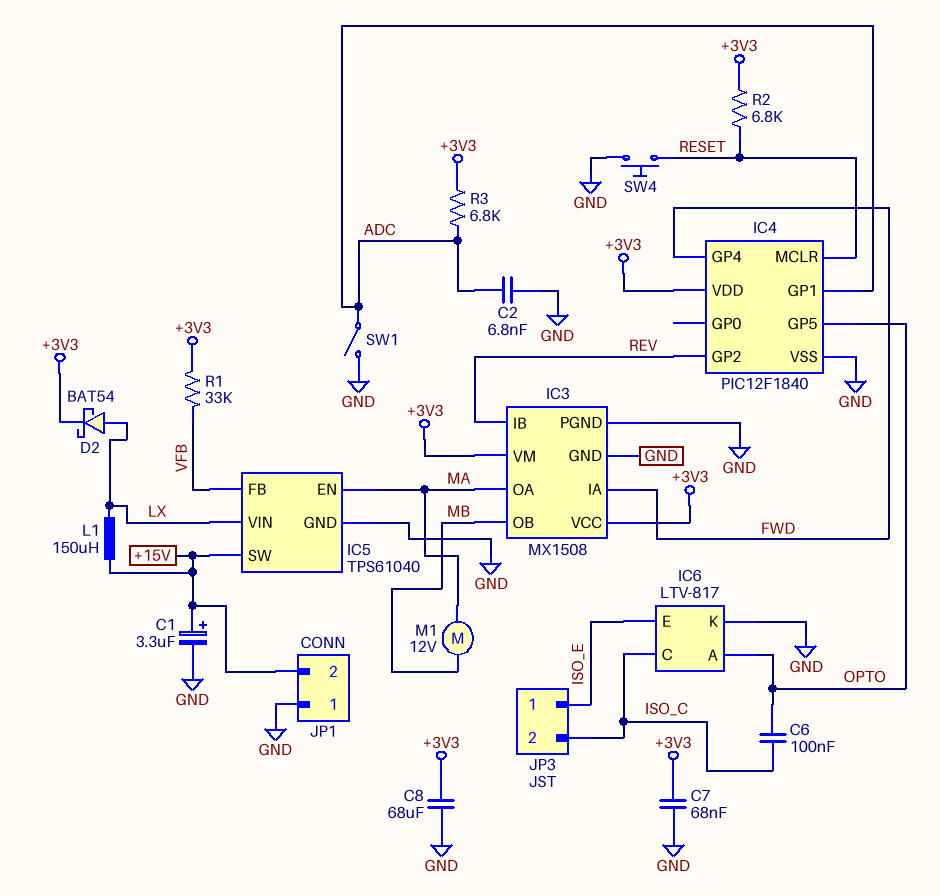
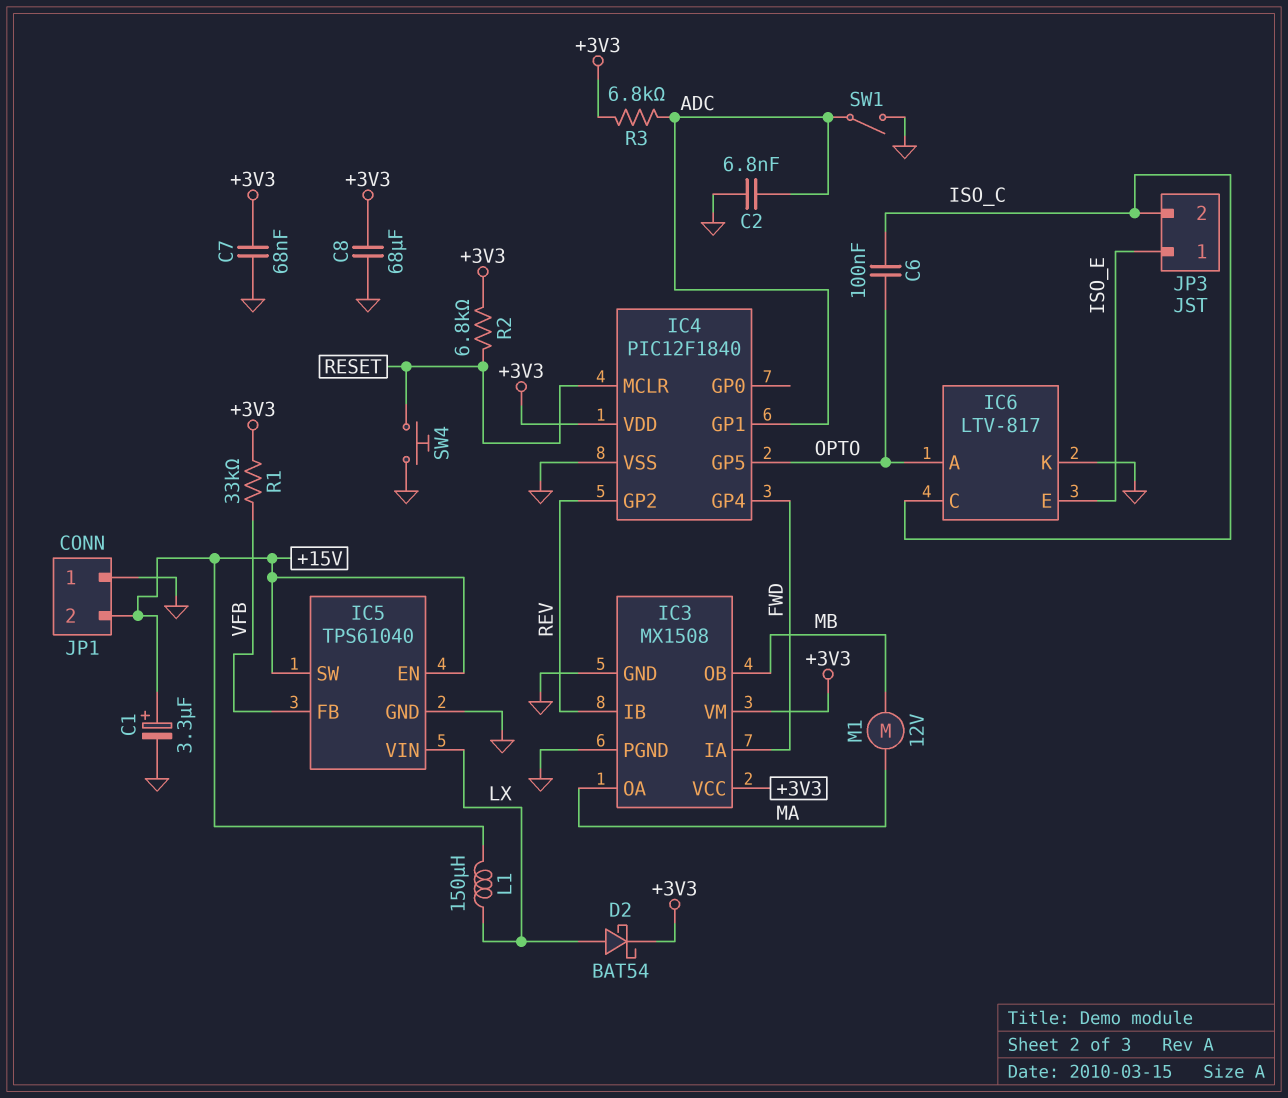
IC5 pin EN: MA -> +15V

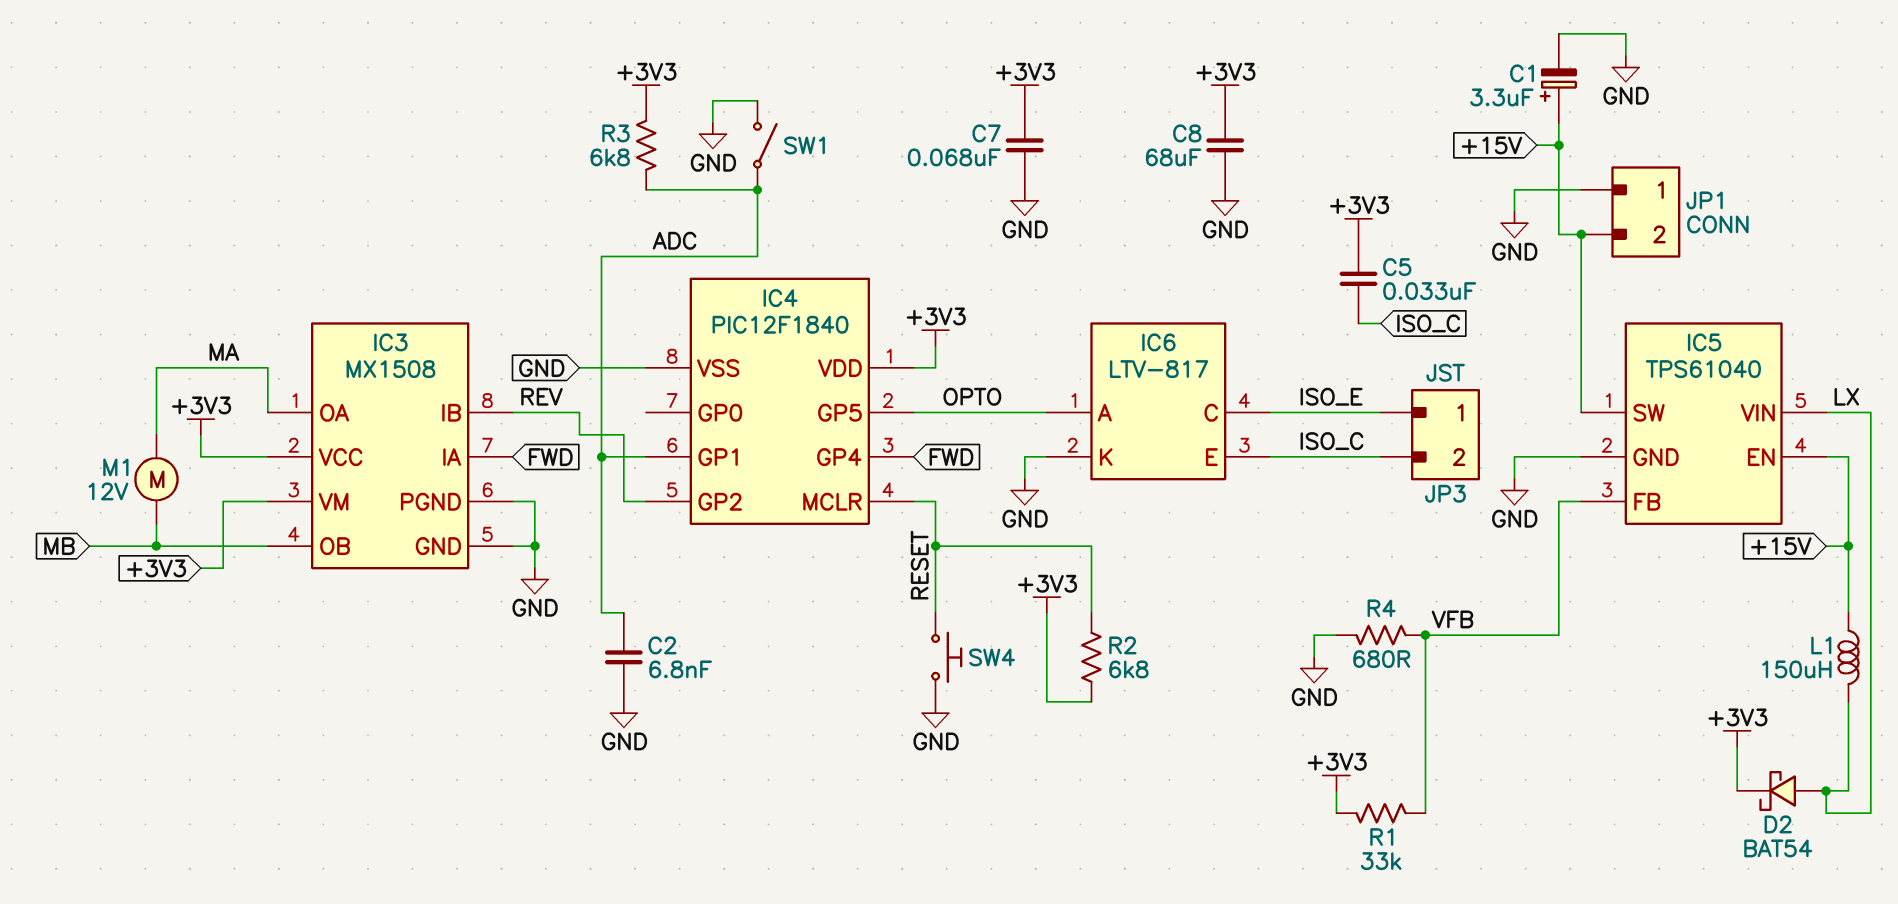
C5: none -> 33nF (+3V3, ISO_C)
C6: 100nF (ISO_C, OPTO) -> none
IC6 pin C: ISO_C -> ISO_E
IC6 pin E: ISO_E -> ISO_C
R4: none -> 680 (GND, VFB)

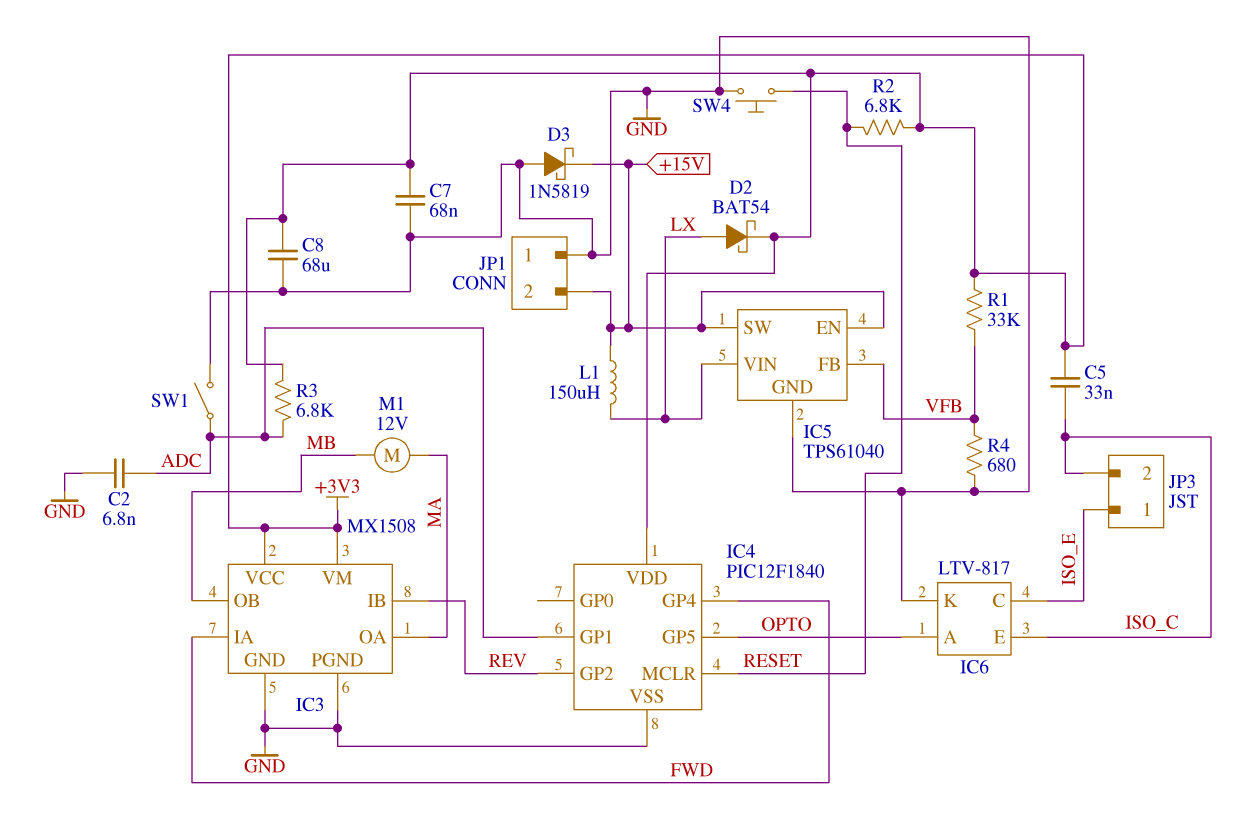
C1: 3.3uF (plus +15V, minus GND) -> none
D3: none -> schottky 1N5819 (A GND, K +15V)

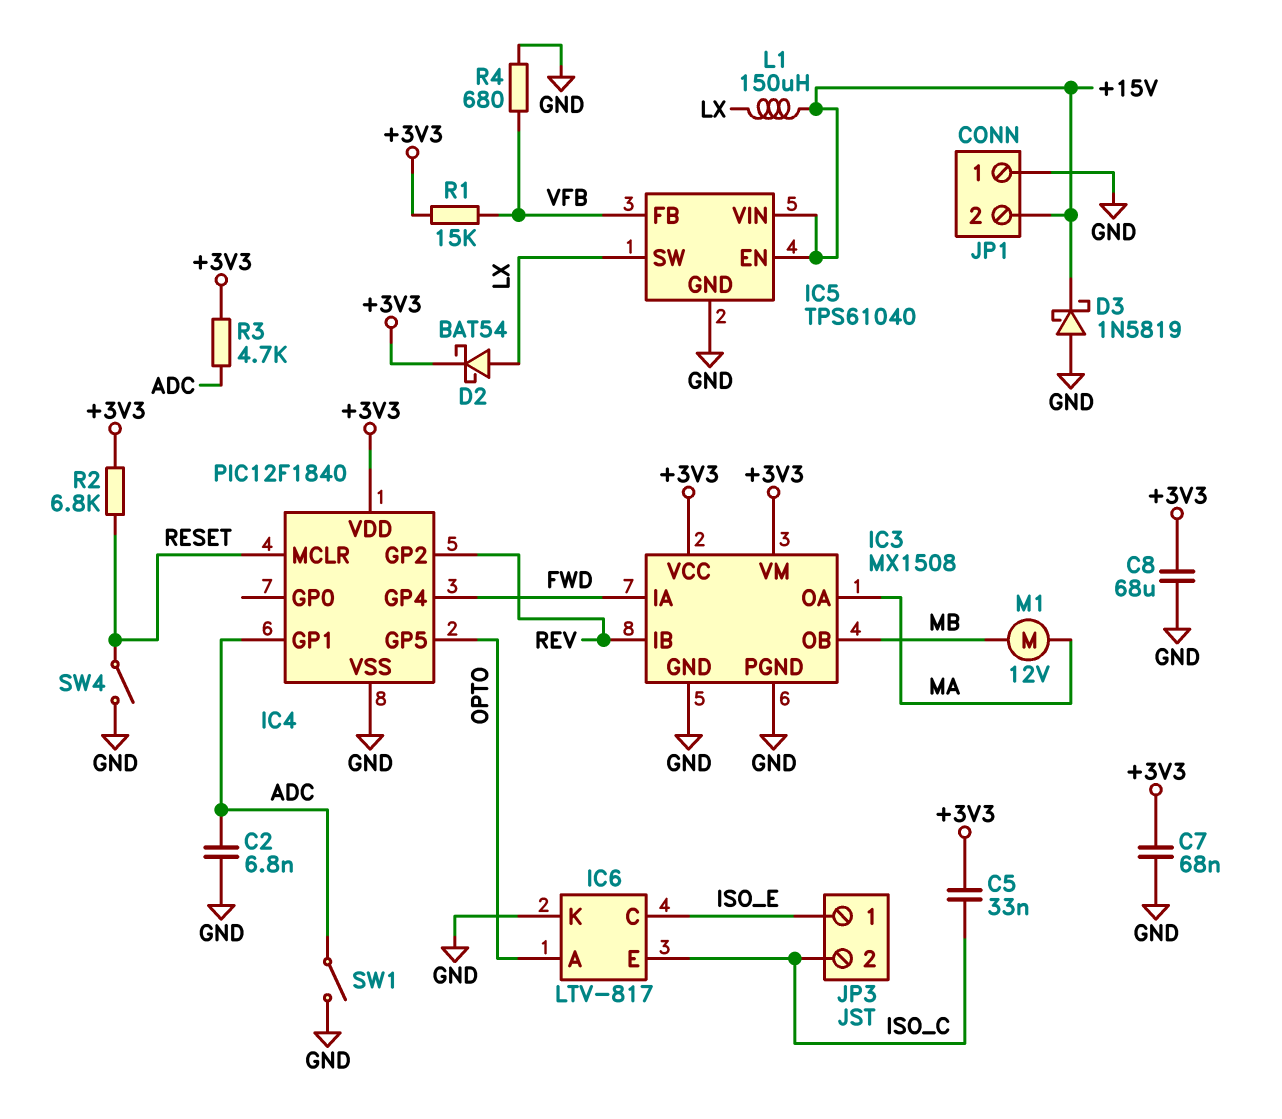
IC5 pin SW: +15V -> LX
IC5 pin VIN: LX -> +15V
R1: 33k (+3V3, VFB) -> 15k (+3V3, VFB)
R3: 6.8k (+3V3, ADC) -> 4.7k (+3V3, ADC)
SW4: button (GND, RESET) -> switch (GND, RESET)

